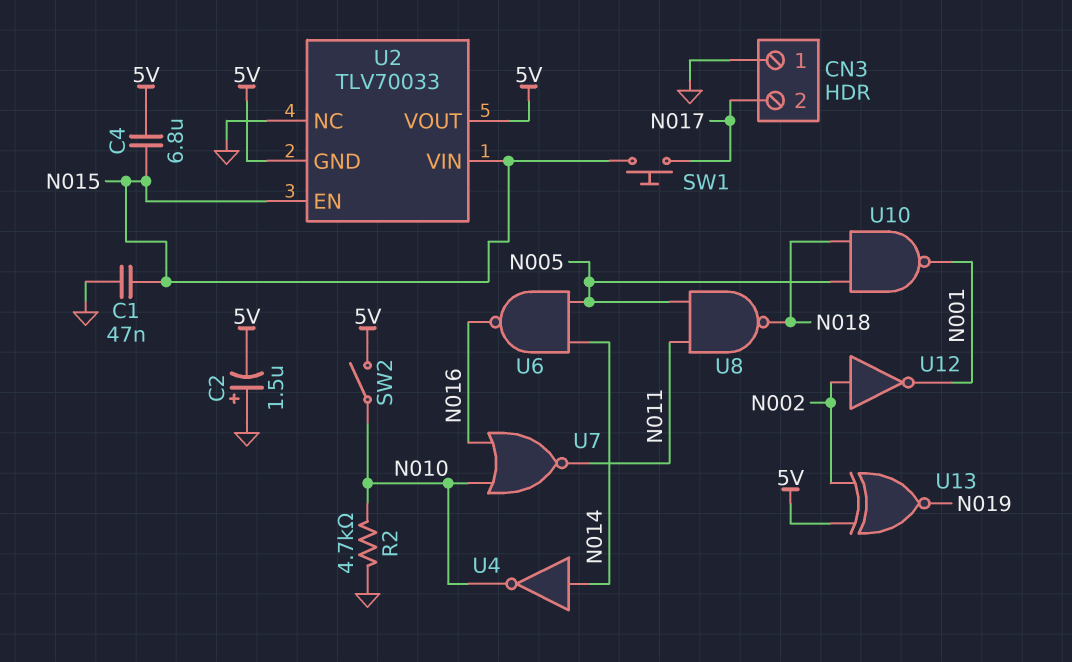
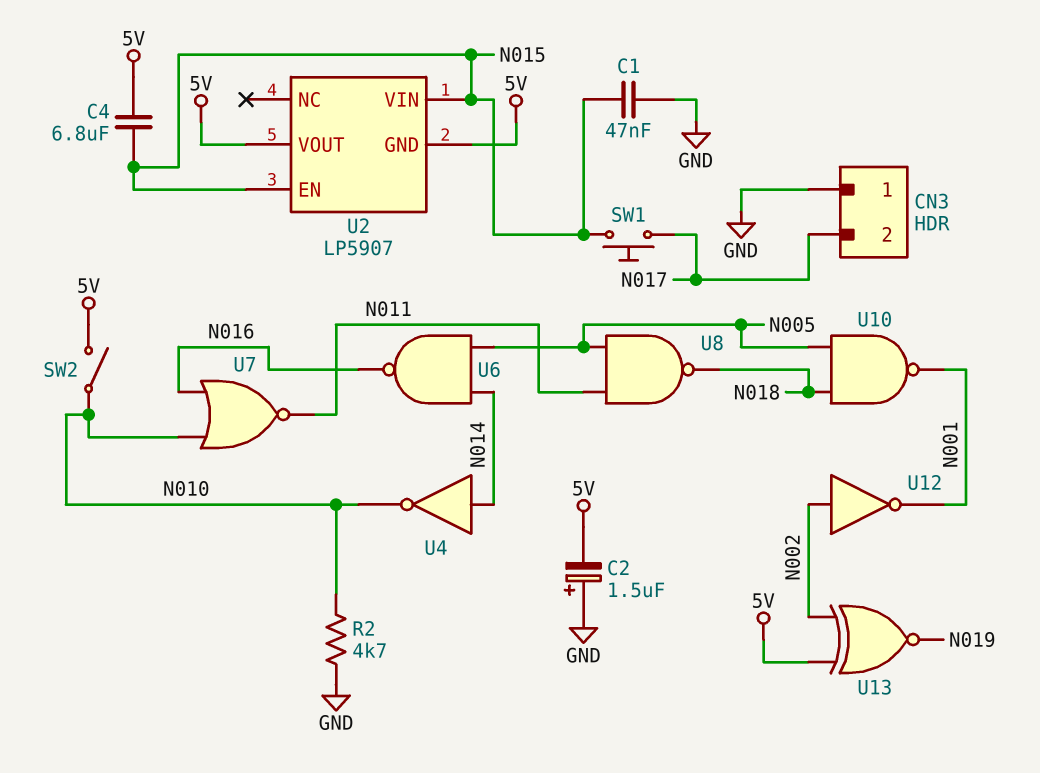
U2: TLV70033 -> LP5907
U2 pin NC: GND -> none

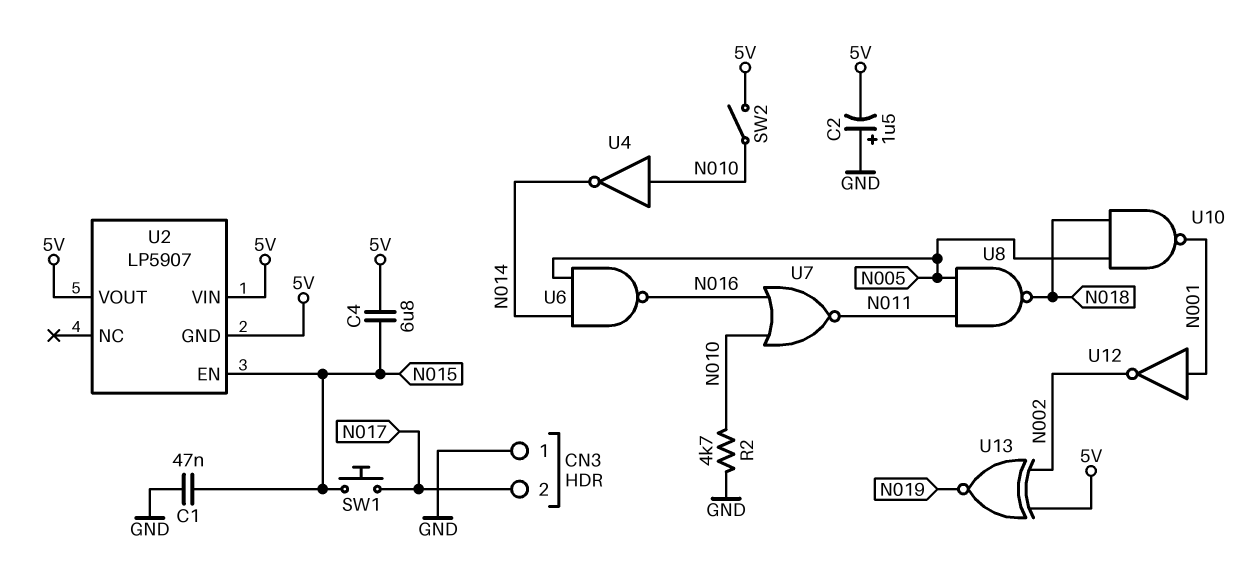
U2 pin VIN: N015 -> 5V
U4: NOT (in N014, out N010) -> NOT (in N010, out N014)
U12: NOT (in N002, out N001) -> NOT (in N001, out N002)

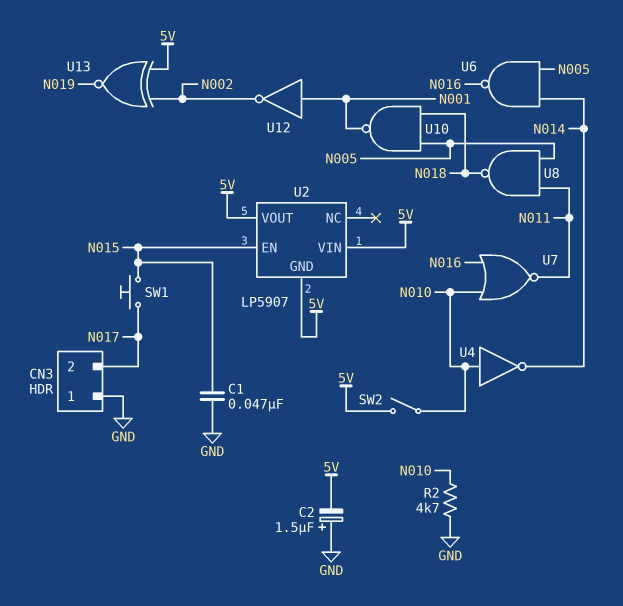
C4: 6.8uF (5V, N015) -> none

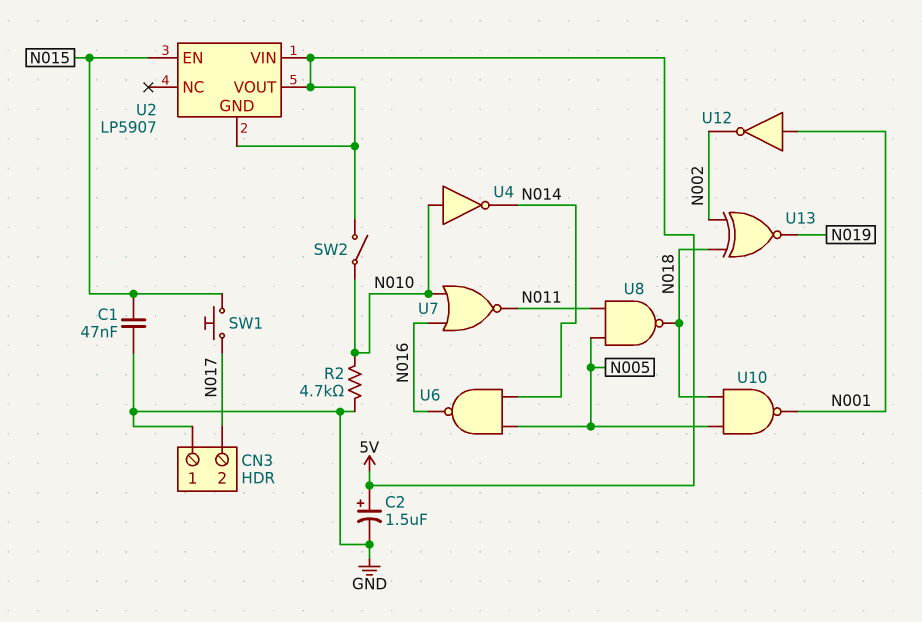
C2: 1.5uF (plus GND, minus 5V) -> 1.5uF (plus 5V, minus GND)
U13: XNOR (in 5V, in N002, out N019) -> XNOR (in N002, in N018, out N019)

